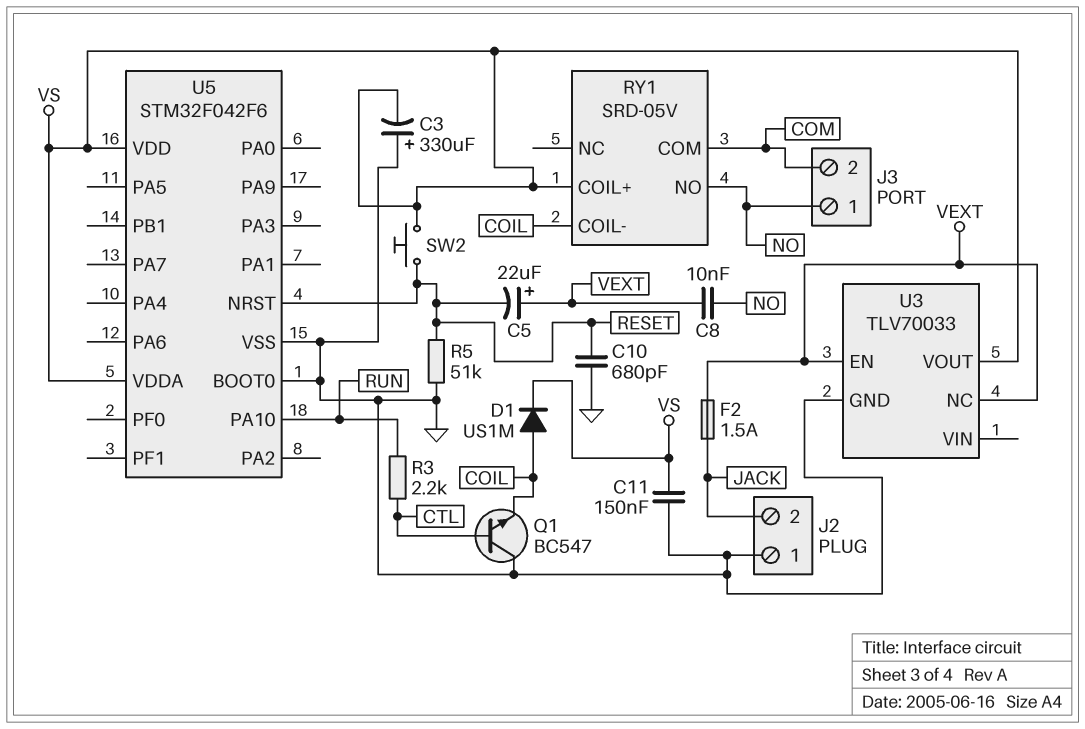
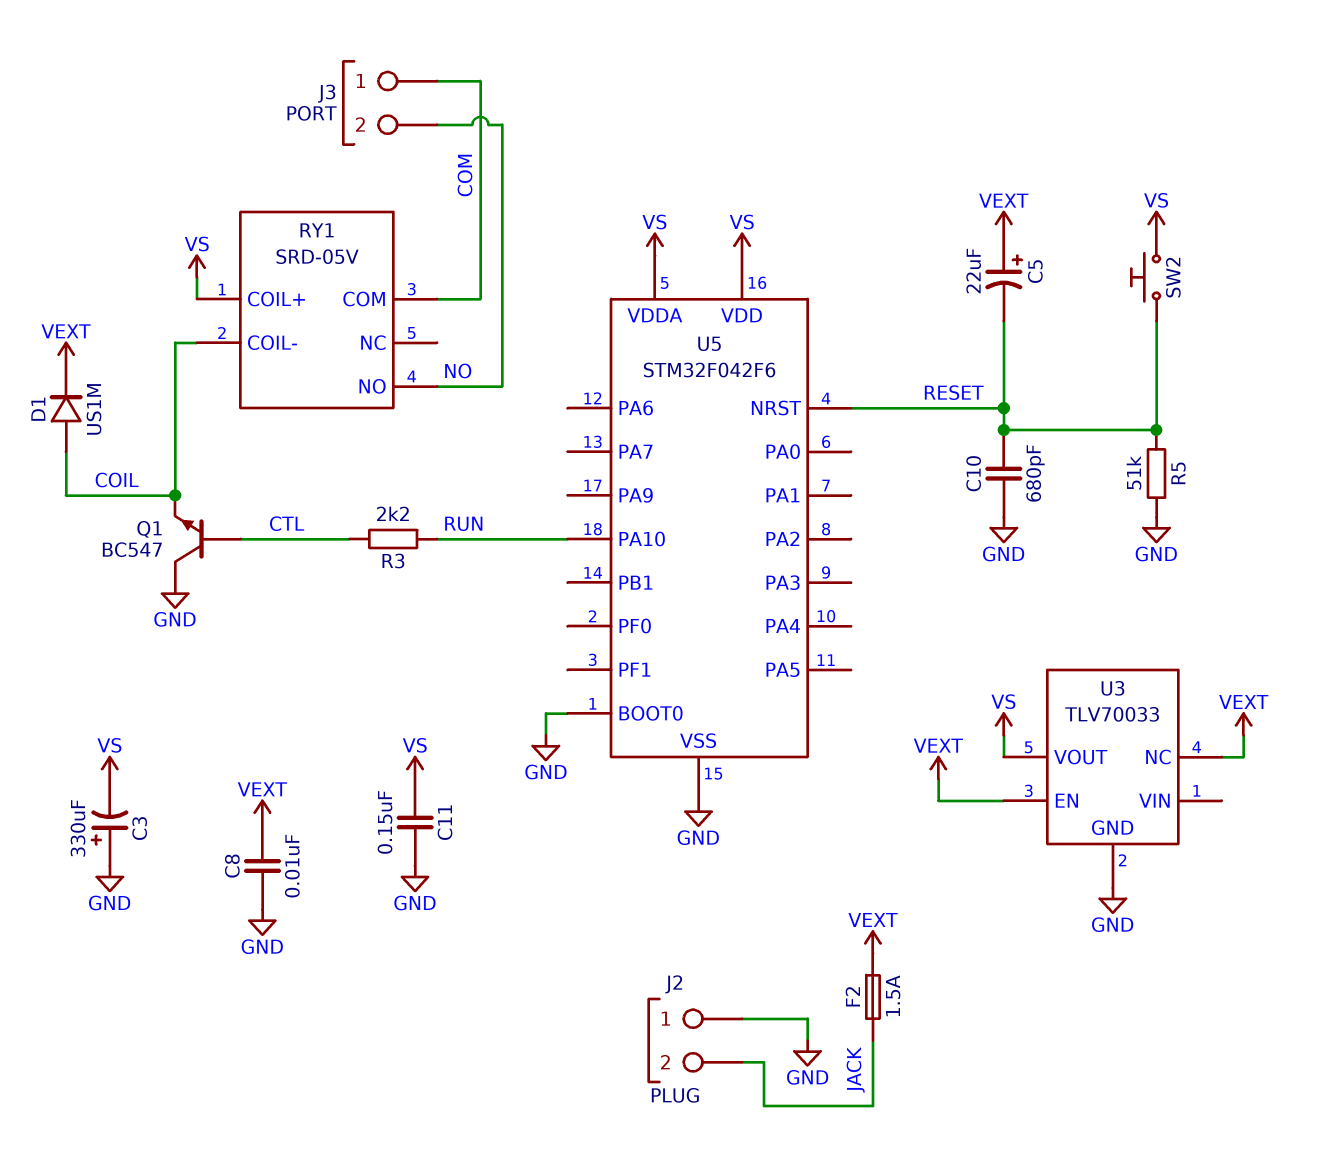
C8: 10nF (NO, VEXT) -> 10nF (GND, VEXT)
D1: diode US1M (A COIL, K VS) -> diode US1M (A COIL, K VEXT)
J3 pin 1: NO -> COM
J3 pin 2: COM -> NO

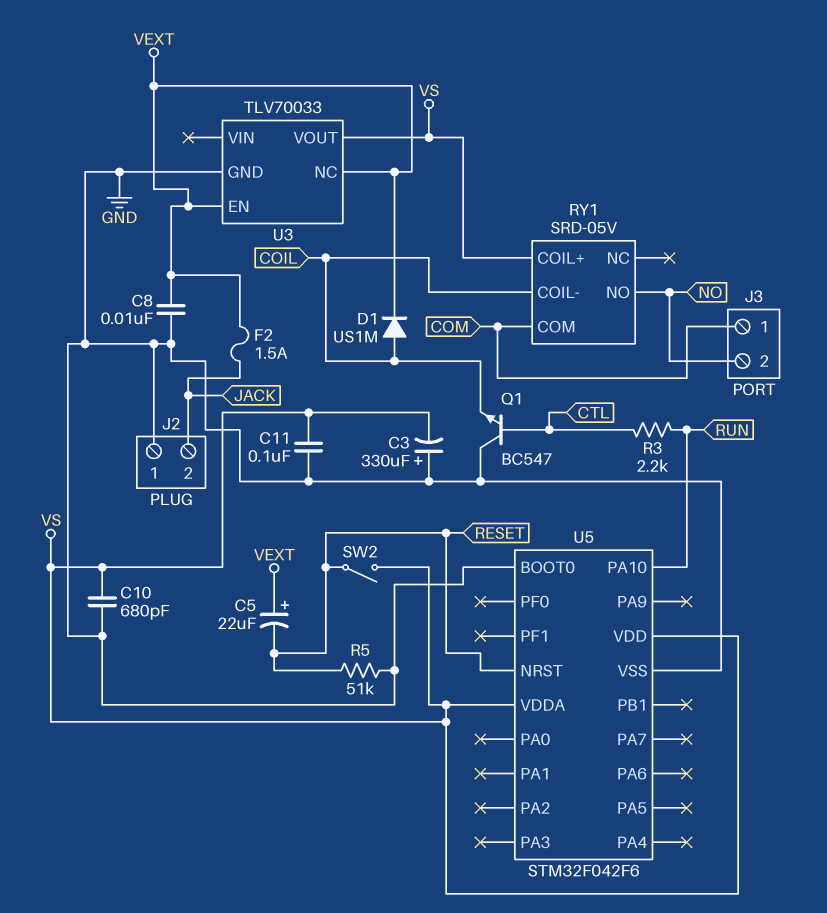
C10: 680pF (GND, RESET) -> 680pF (GND, VS)
C11: 150nF (GND, VS) -> 100nF (GND, VS)
SW2: button (RESET, VS) -> switch (RESET, VS)

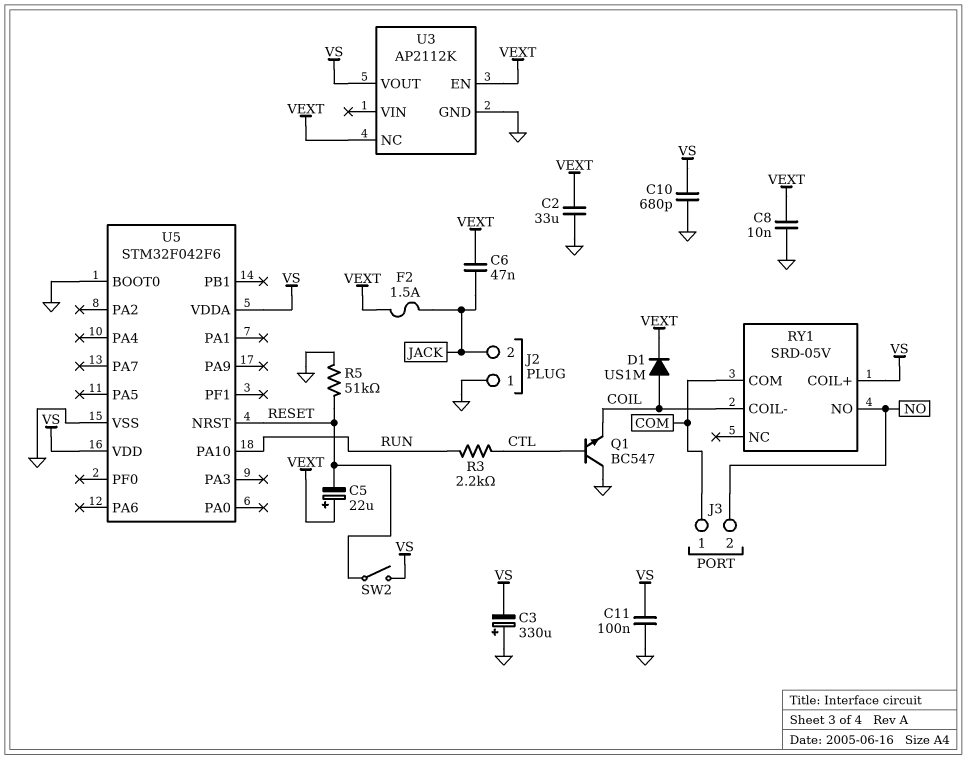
C2: none -> 33uF (GND, VEXT)
C6: none -> 47nF (JACK, VEXT)
U3: TLV70033 -> AP2112K

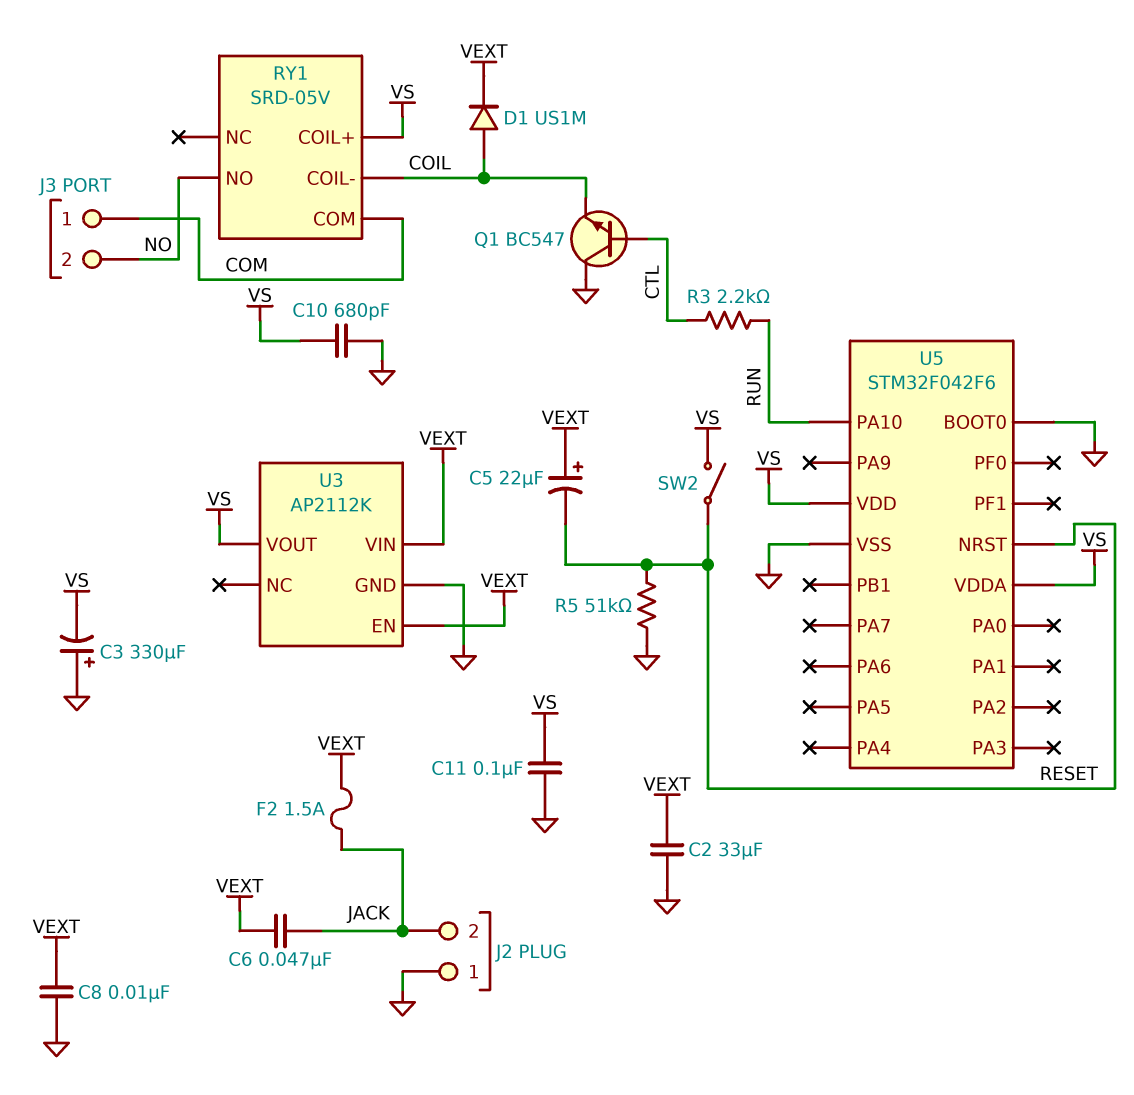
U3 pin NC: VEXT -> none
U3 pin VIN: none -> VEXT

